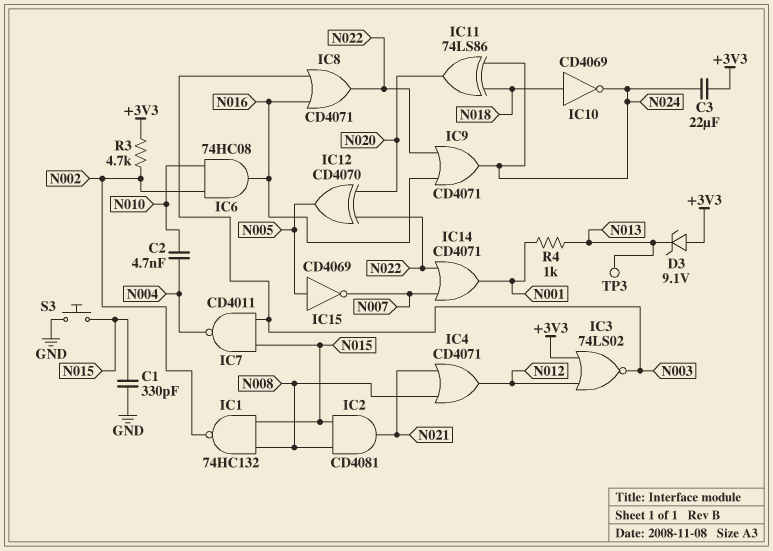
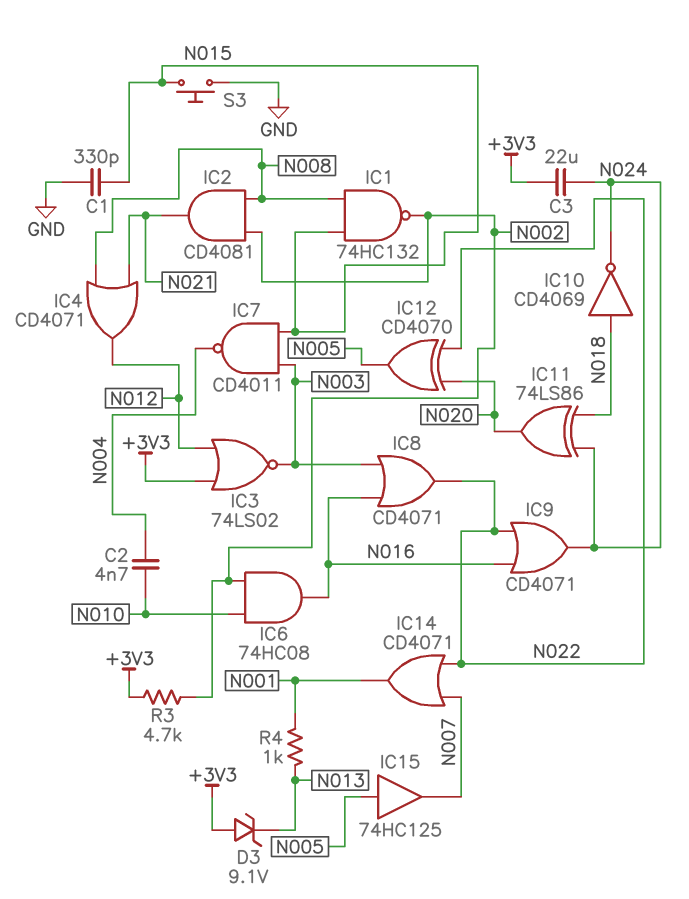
IC2: AND CD4081 (in N008, in N015, out N021) -> AND CD4081 (in N002, in N008, out N021)
IC15: NOT CD4069 (in N005, out N007) -> buffer 74HC125 (in N005, out N007)
TP3: test point (N013) -> none

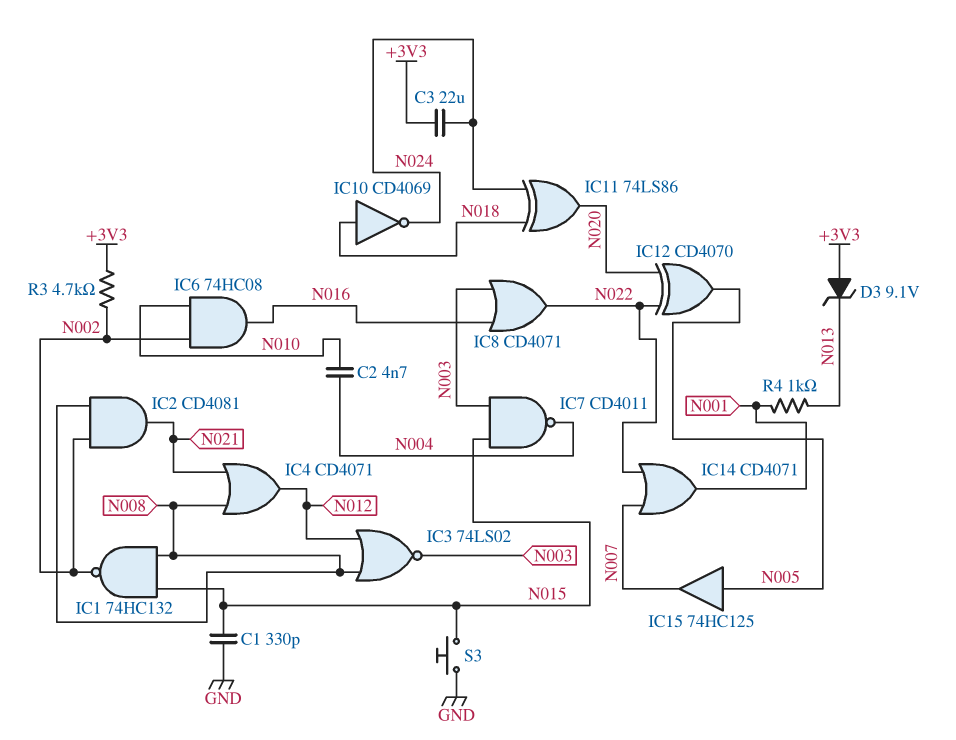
IC3: NOR 74LS02 (in +3V3, in N012, out N003) -> NOR 74LS02 (in N008, in N012, out N003)
IC9: OR CD4071 (in N016, in N022, out N024) -> none

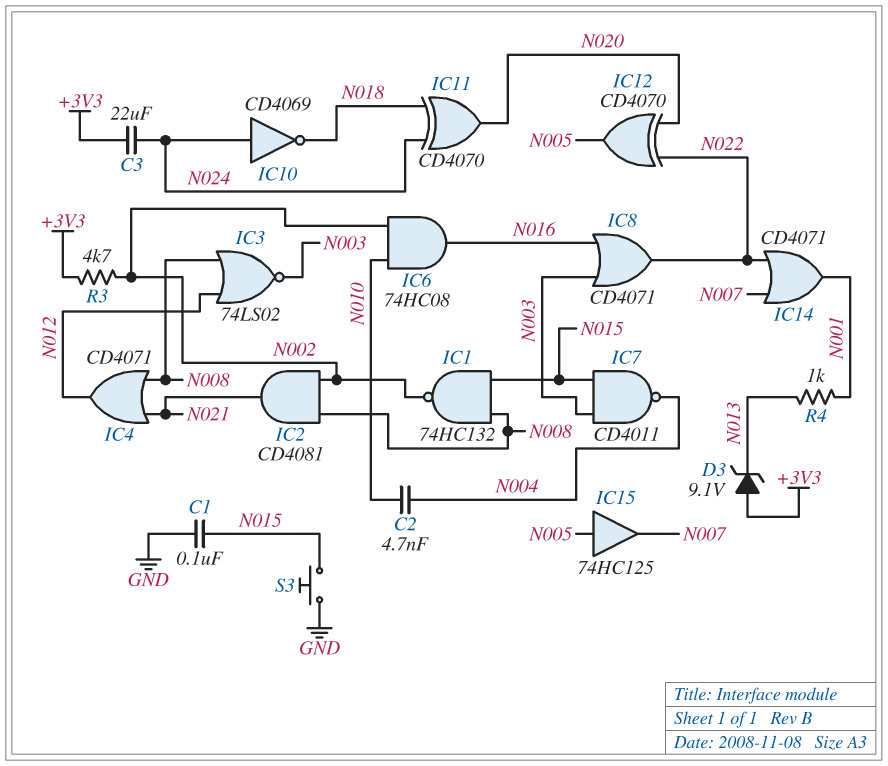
C1: 330pF (GND, N015) -> 100nF (GND, N015)
IC10: NOT CD4069 (in N018, out N024) -> NOT CD4069 (in N024, out N018)
IC11: XOR 74LS86 (in N018, in N024, out N020) -> XOR CD4070 (in N018, in N024, out N020)

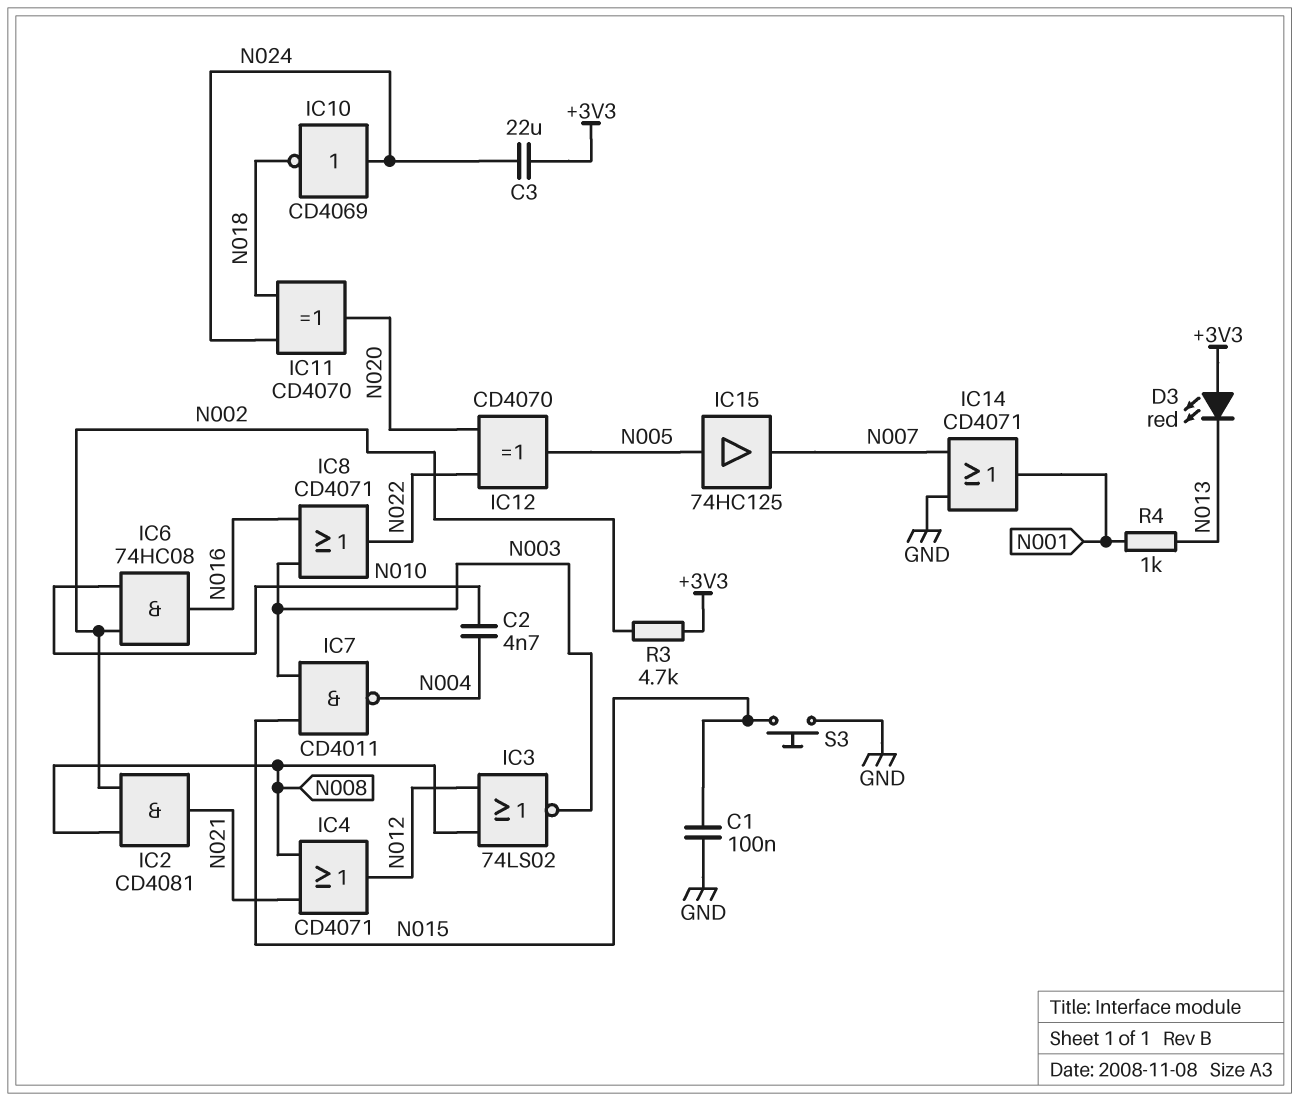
D3: zener 9.1V (A +3V3, K N013) -> LED red (A +3V3, K N013)
IC1: NAND 74HC132 (in N008, in N015, out N002) -> none
IC14: OR CD4071 (in N007, in N022, out N001) -> OR CD4071 (in GND, in N007, out N001)

